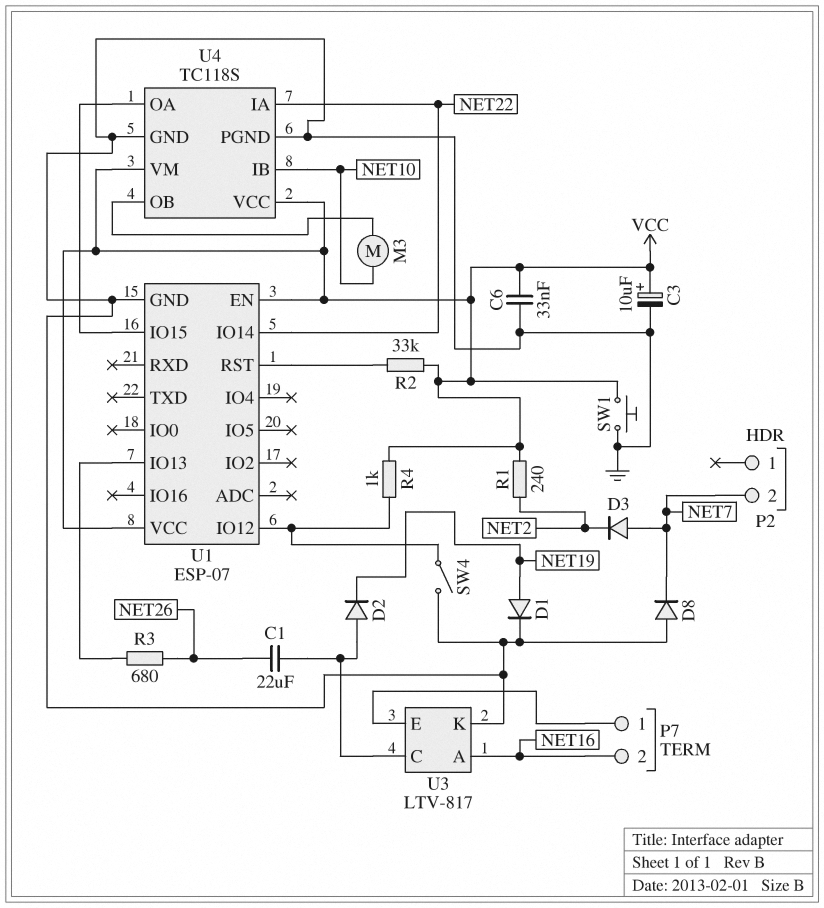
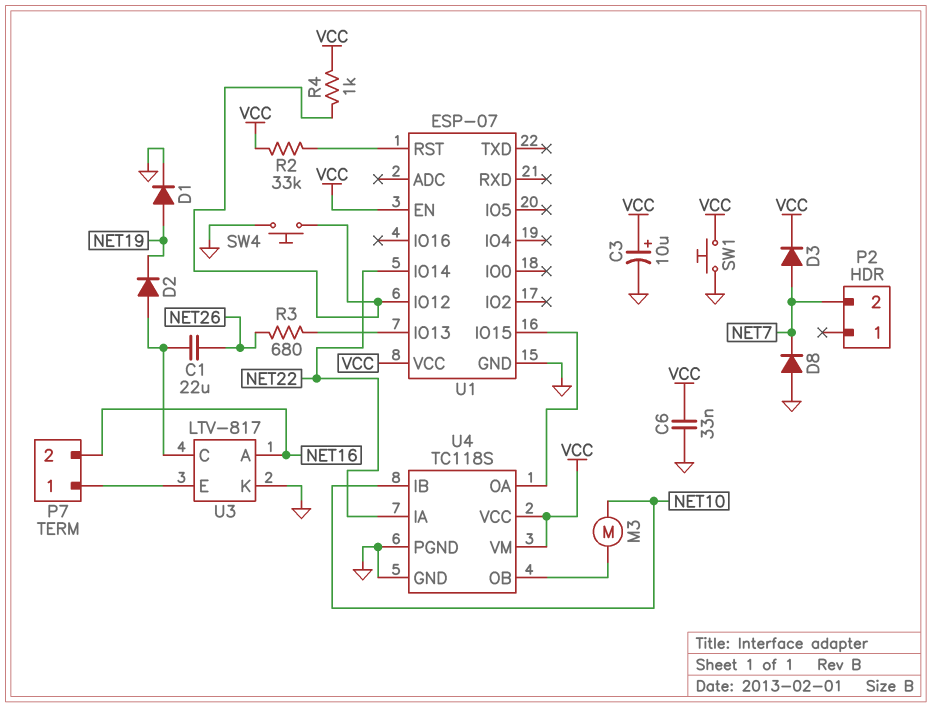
D3: diode (A NET7, K NET2) -> diode (A NET7, K VCC)
R1: 240 (NET2, VCC) -> none
SW4: switch (GND, U1/IO12) -> button (GND, U1/IO12)

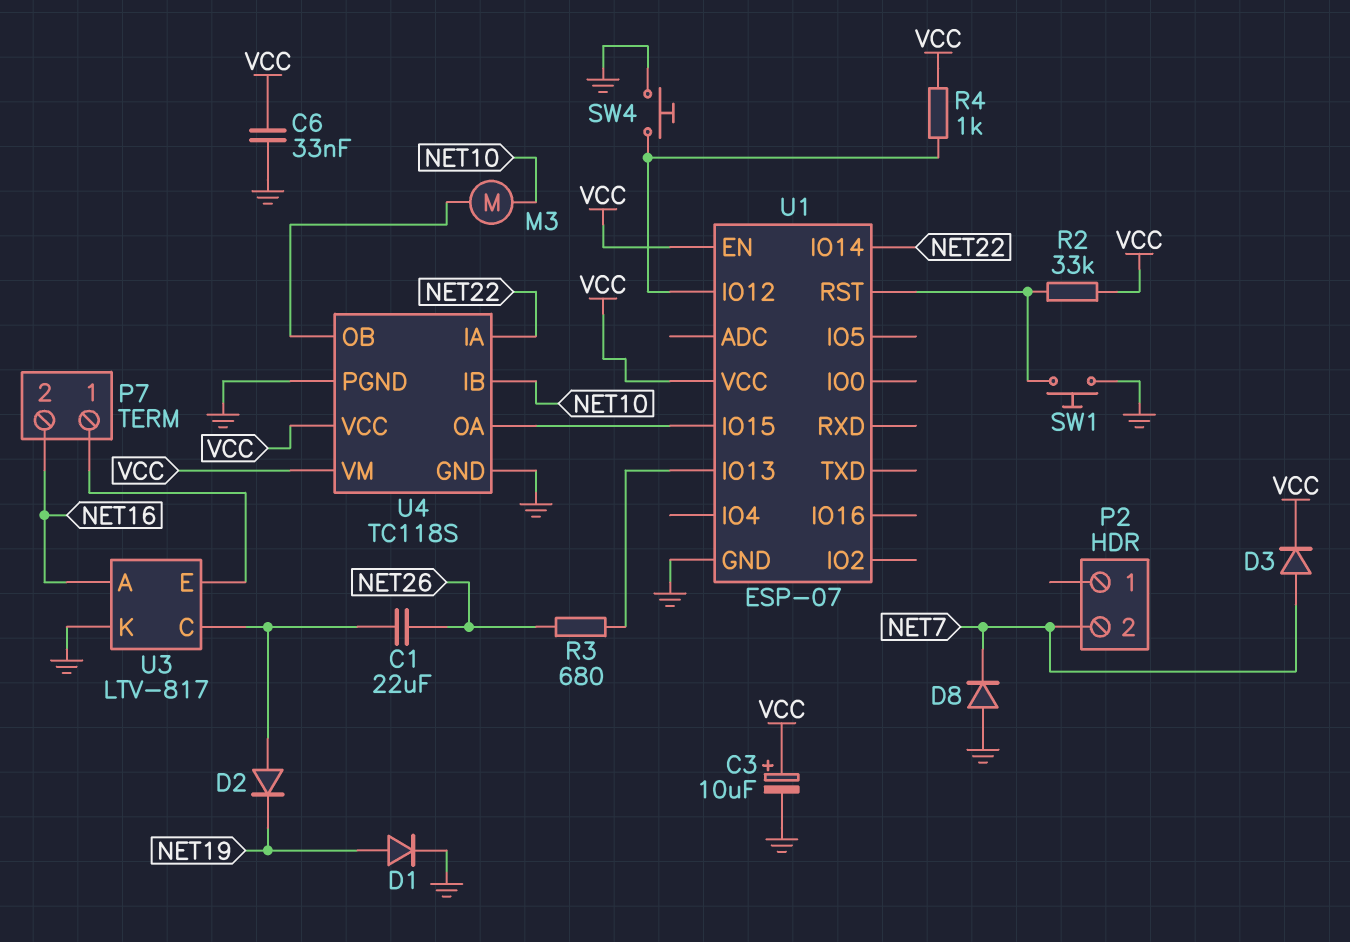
SW1: button (GND, VCC) -> button (GND, U1/RST)

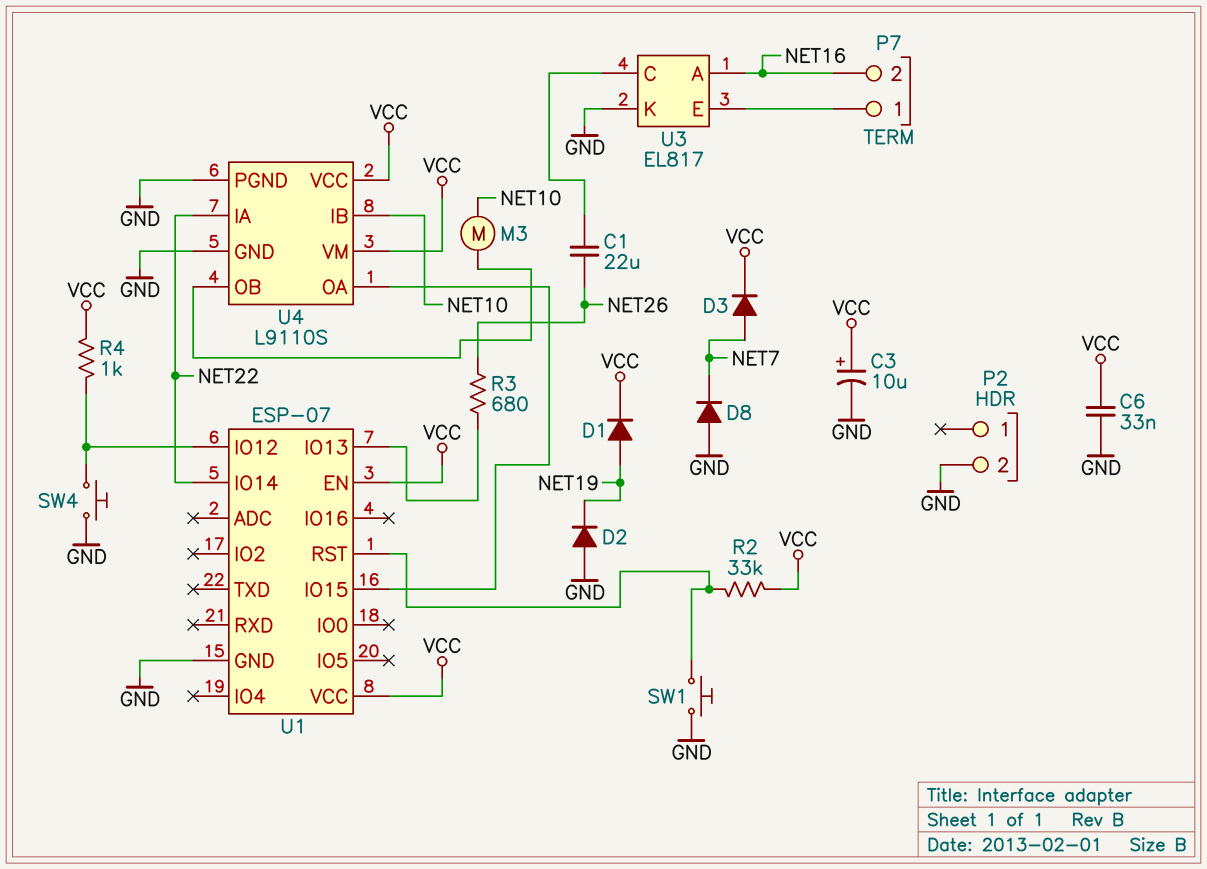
D1: diode (A NET19, K GND) -> diode (A NET19, K VCC)
D2: diode (A U3/C, K NET19) -> diode (A GND, K NET19)
P2 pin 2: NET7 -> GND
U3: LTV-817 -> EL817
U4: TC118S -> L9110S

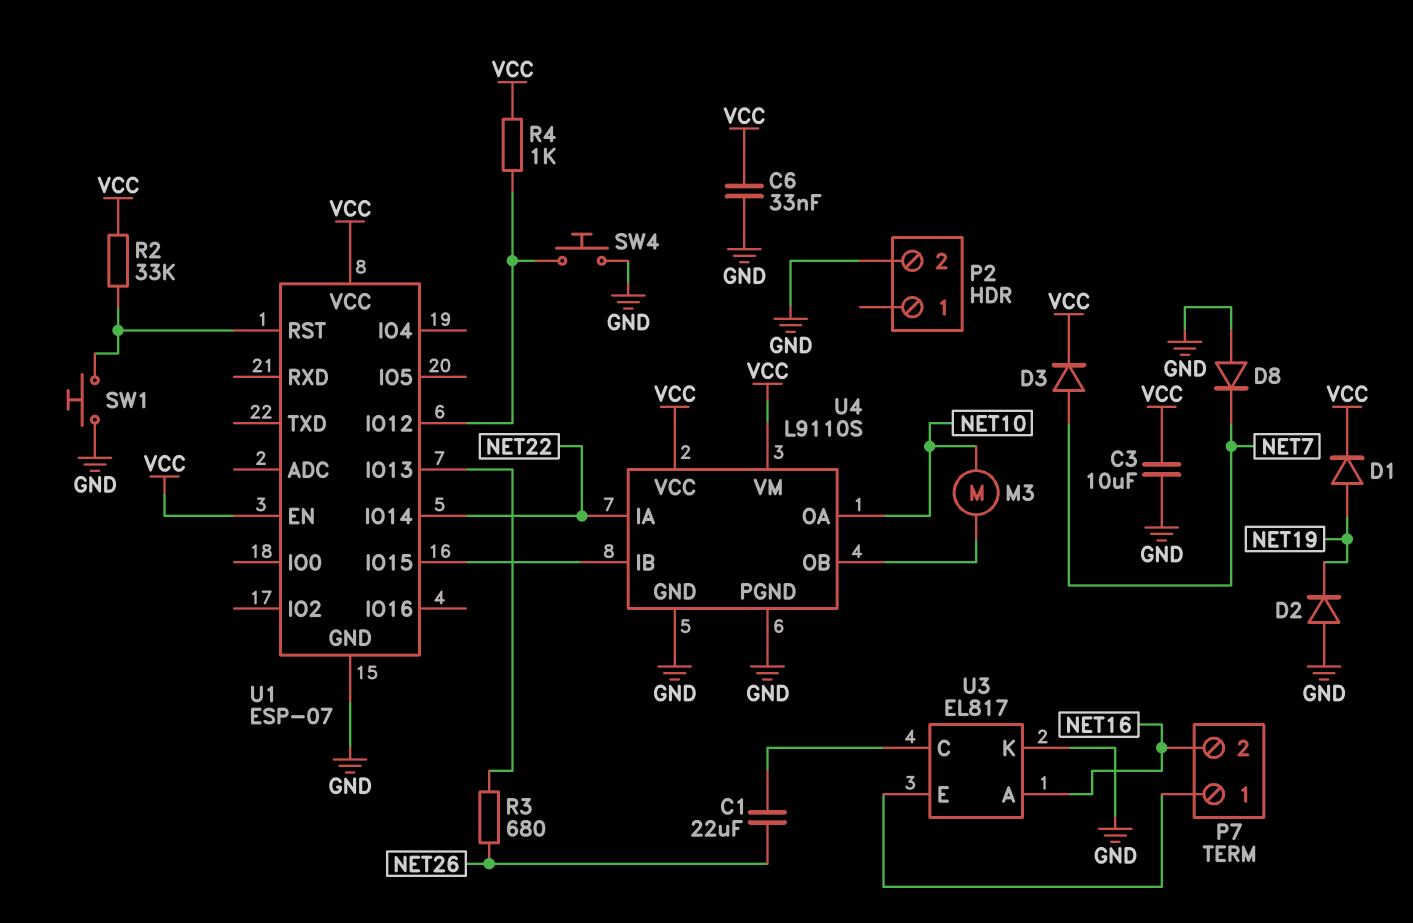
C3: 10uF (plus VCC, minus GND) -> 10uF (GND, VCC)
U4 pin IB: NET10 -> U1/IO15
U4 pin OA: U1/IO15 -> NET10

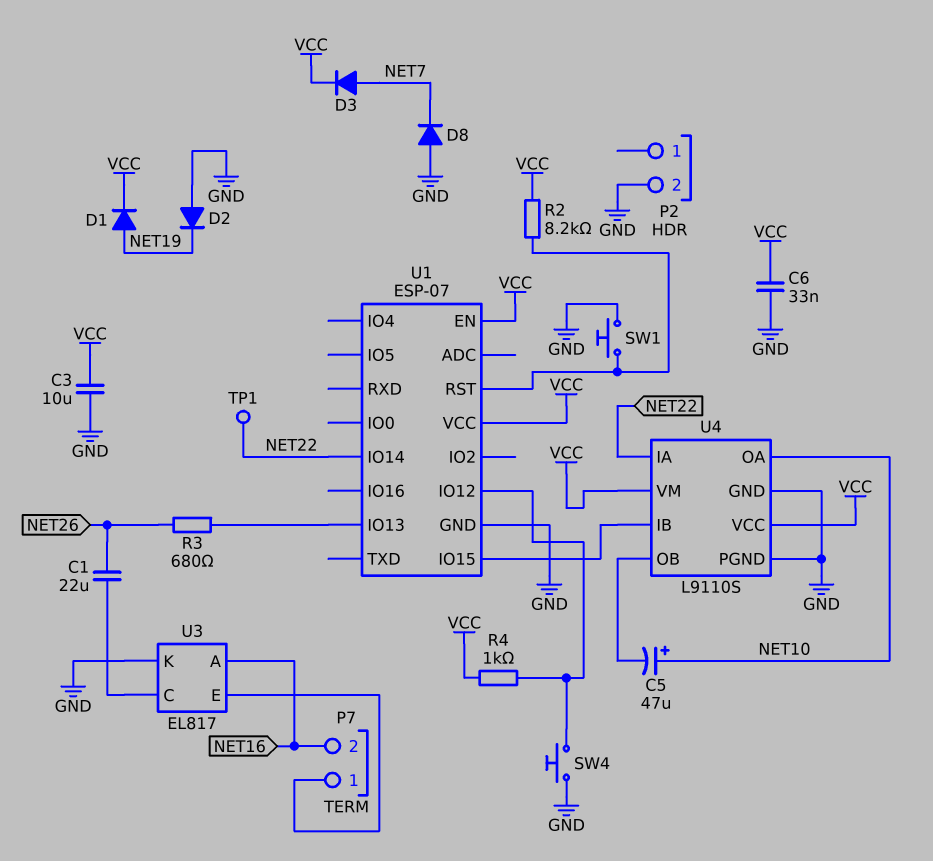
C5: none -> 47uF (plus NET10, minus U4/OB)
M3: motor (NET10, U4/OB) -> none
R2: 33k (U1/RST, VCC) -> 8.2k (U1/RST, VCC)
TP1: none -> test point (NET22)

